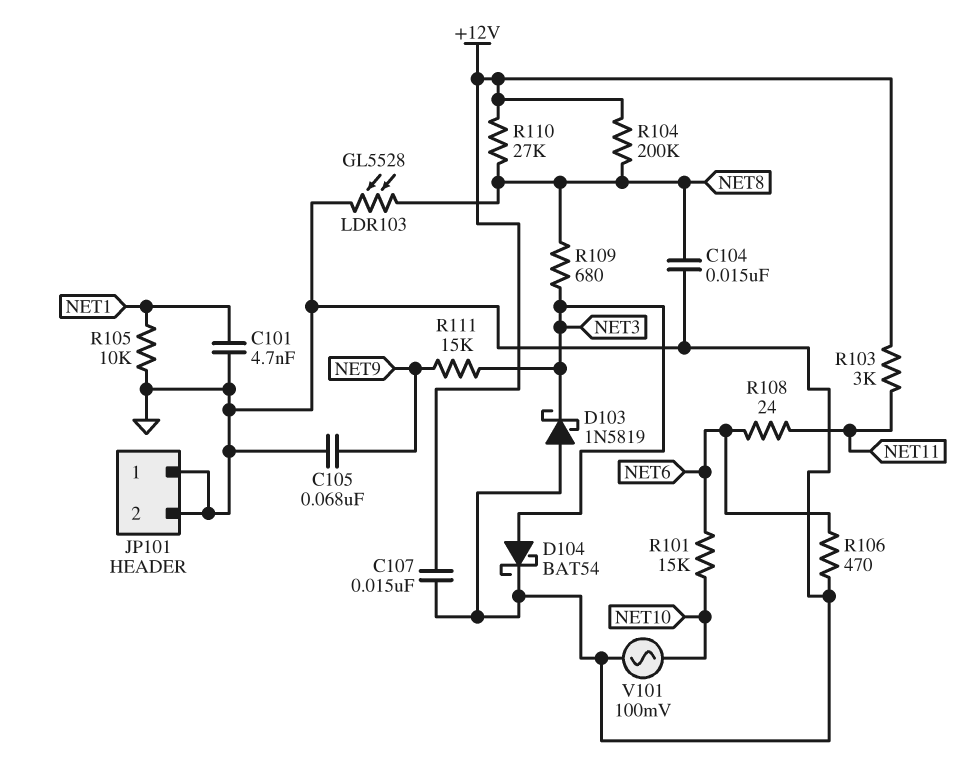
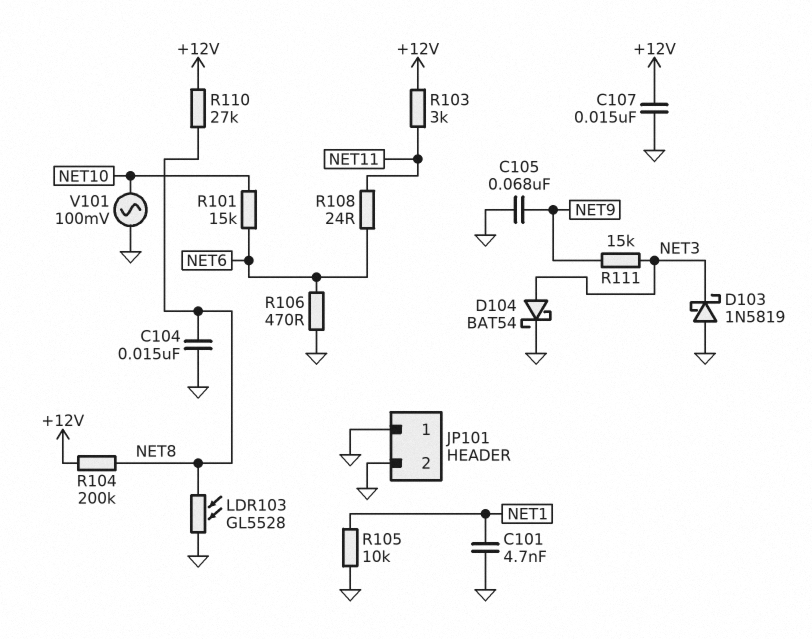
R109: 680 (NET3, NET8) -> none

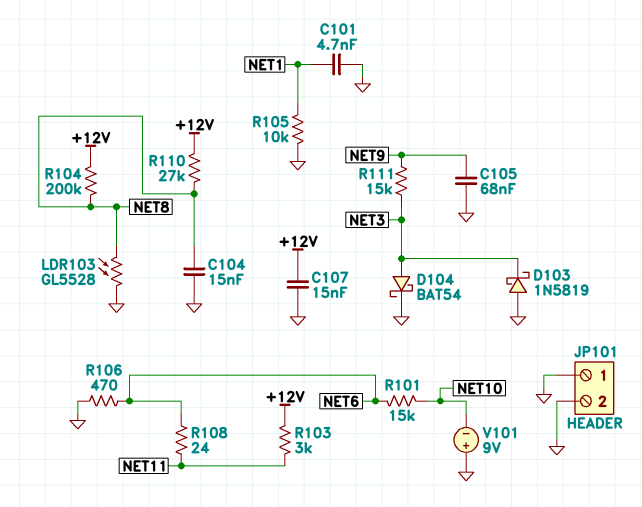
V101: AC 100mV (GND, NET10) -> 9V (plus GND, minus NET10)

